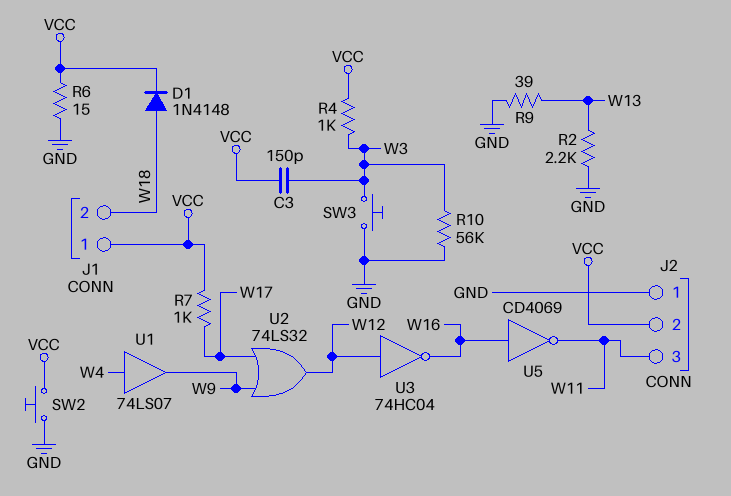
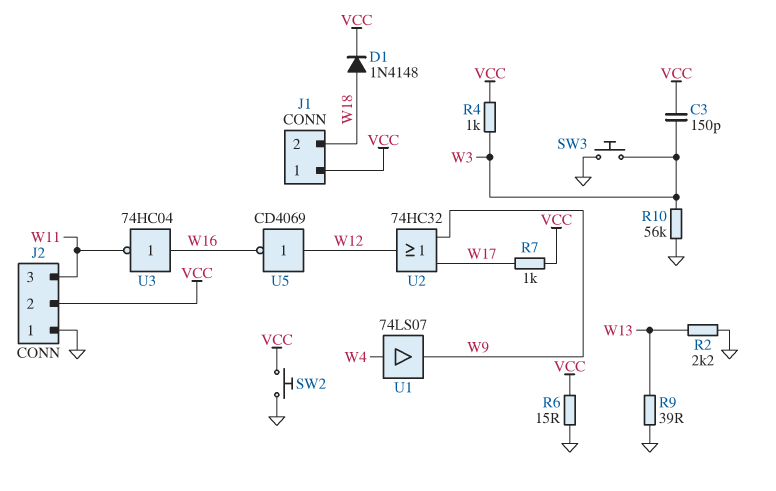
U2: OR 74LS32 (in W9, in W17, out W12) -> OR 74HC32 (in W9, in W17, out W12)
U3: NOT 74HC04 (in W12, out W16) -> NOT 74HC04 (in W16, out W11)
U5: NOT CD4069 (in W16, out W11) -> NOT CD4069 (in W12, out W16)

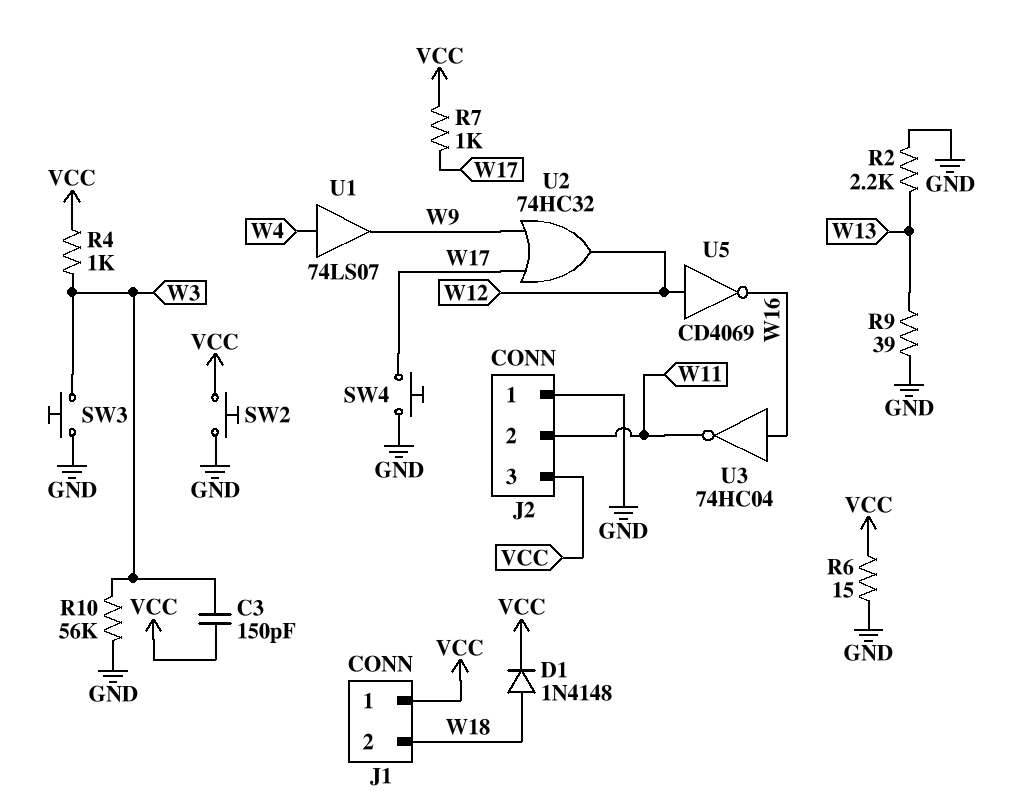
J2 pin 2: VCC -> W11
J2 pin 3: W11 -> VCC
SW4: none -> button (GND, W17)

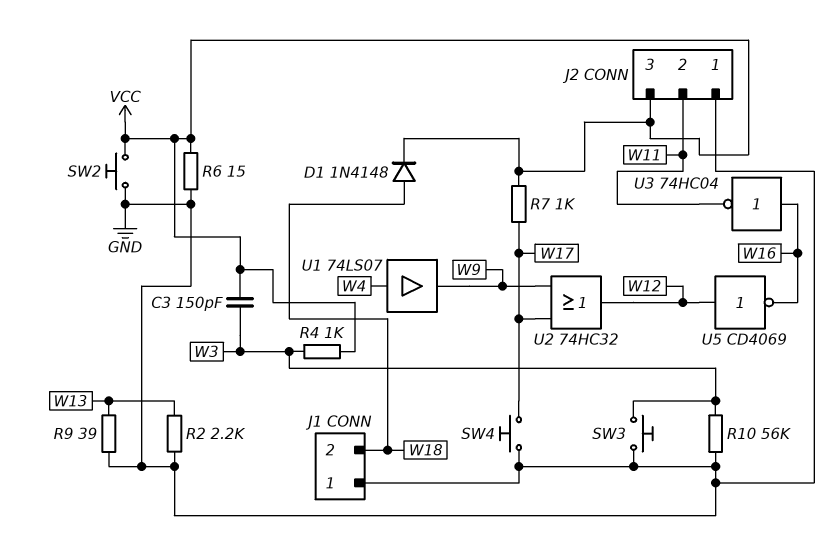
J1 pin 1: VCC -> GND

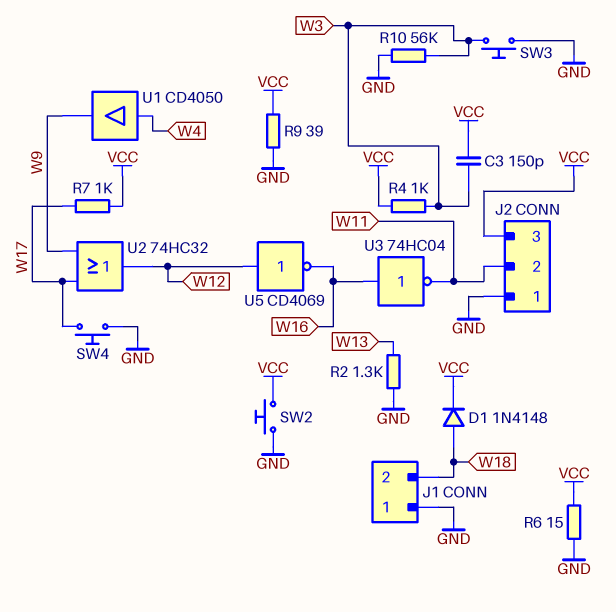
R2: 2.2k (GND, W13) -> 1.3k (GND, W13)
R9: 39 (GND, W13) -> 39 (GND, VCC)
U1: buffer 74LS07 (in W4, out W9) -> buffer CD4050 (in W4, out W9)

